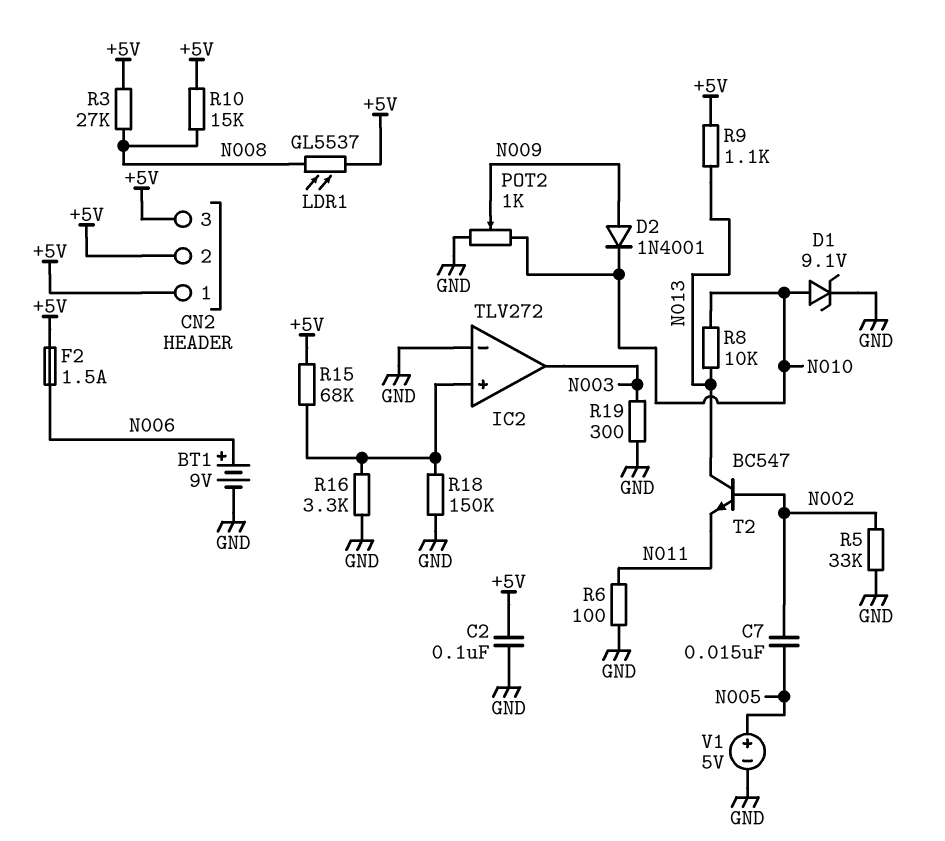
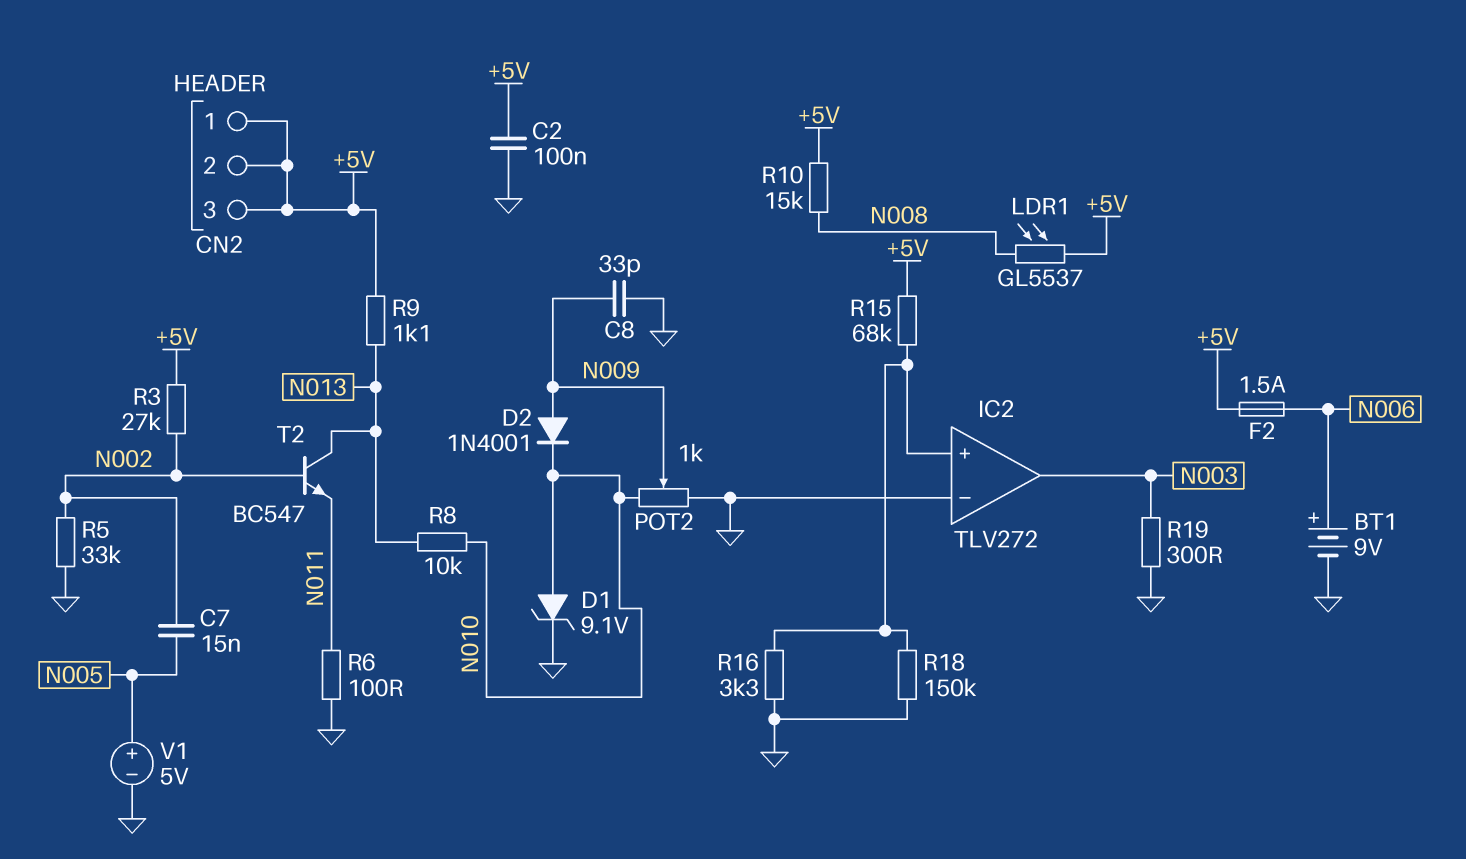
C8: none -> 33pF (GND, N009)
R3: 27k (+5V, N008) -> 27k (+5V, N002)

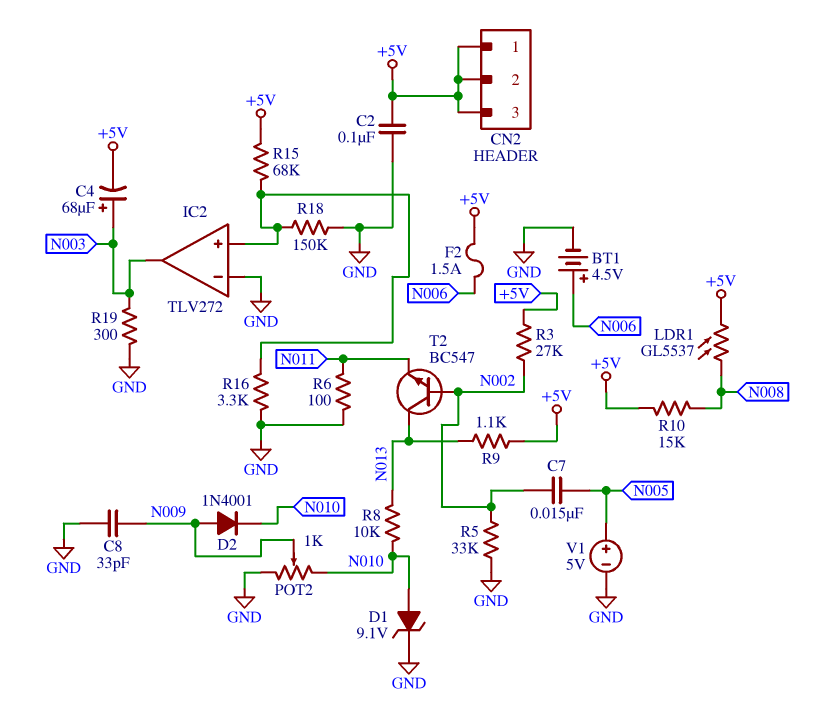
BT1: 9V (plus N006, minus GND) -> 4.5V (plus N006, minus GND)
C4: none -> 68uF (plus N003, minus +5V)

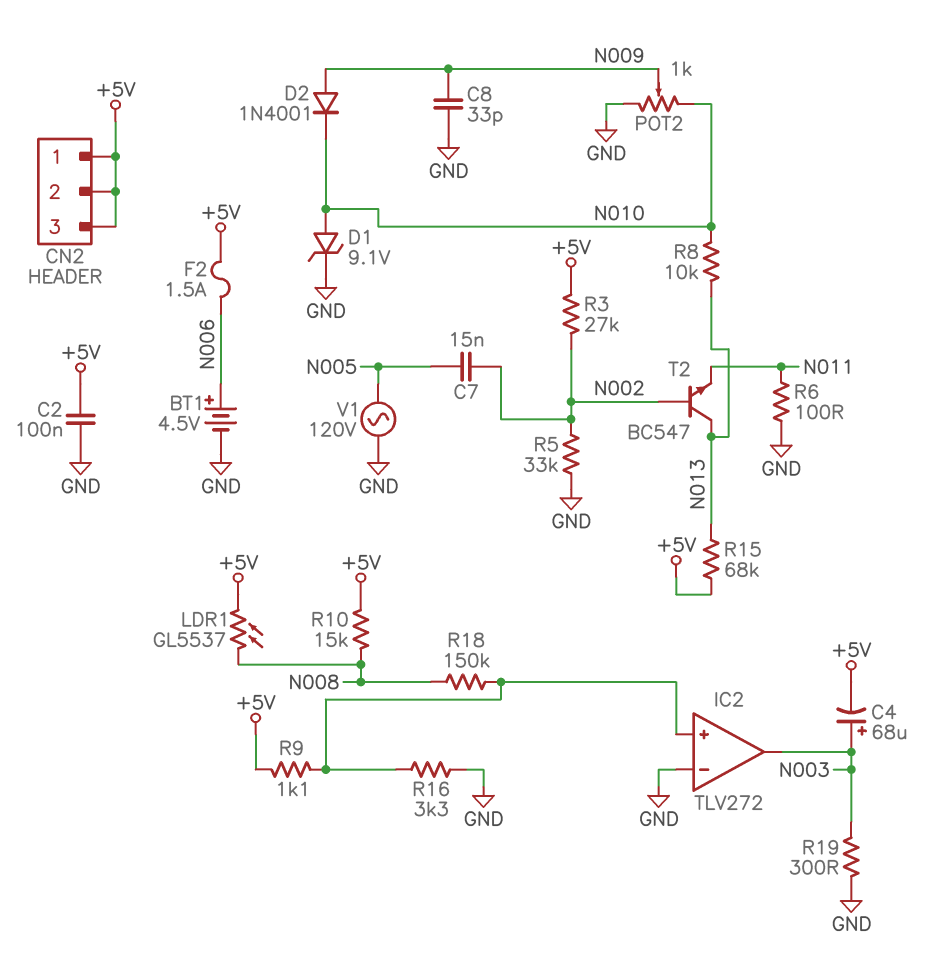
R9: 1.1k (+5V, N013) -> 1.1k (+5V, IC2/in+)
R15: 68k (+5V, IC2/in+) -> 68k (+5V, N013)
R18: 150k (GND, IC2/in+) -> 150k (IC2/in+, N008)
V1: 5V (plus N005, minus GND) -> AC 120V (GND, N005)

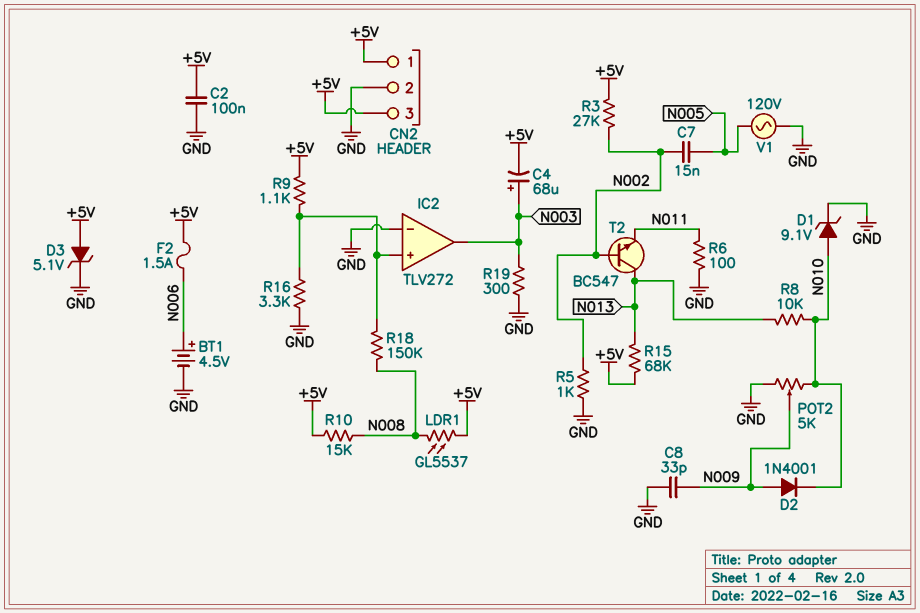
CN2 pin 2: +5V -> GND
D3: none -> zener 5.1V (A +5V, K GND)
POT2: 1k (GND, N010, wiper N009) -> 5k (GND, N010, wiper N009)
R5: 33k (GND, N002) -> 1k (GND, N002)

